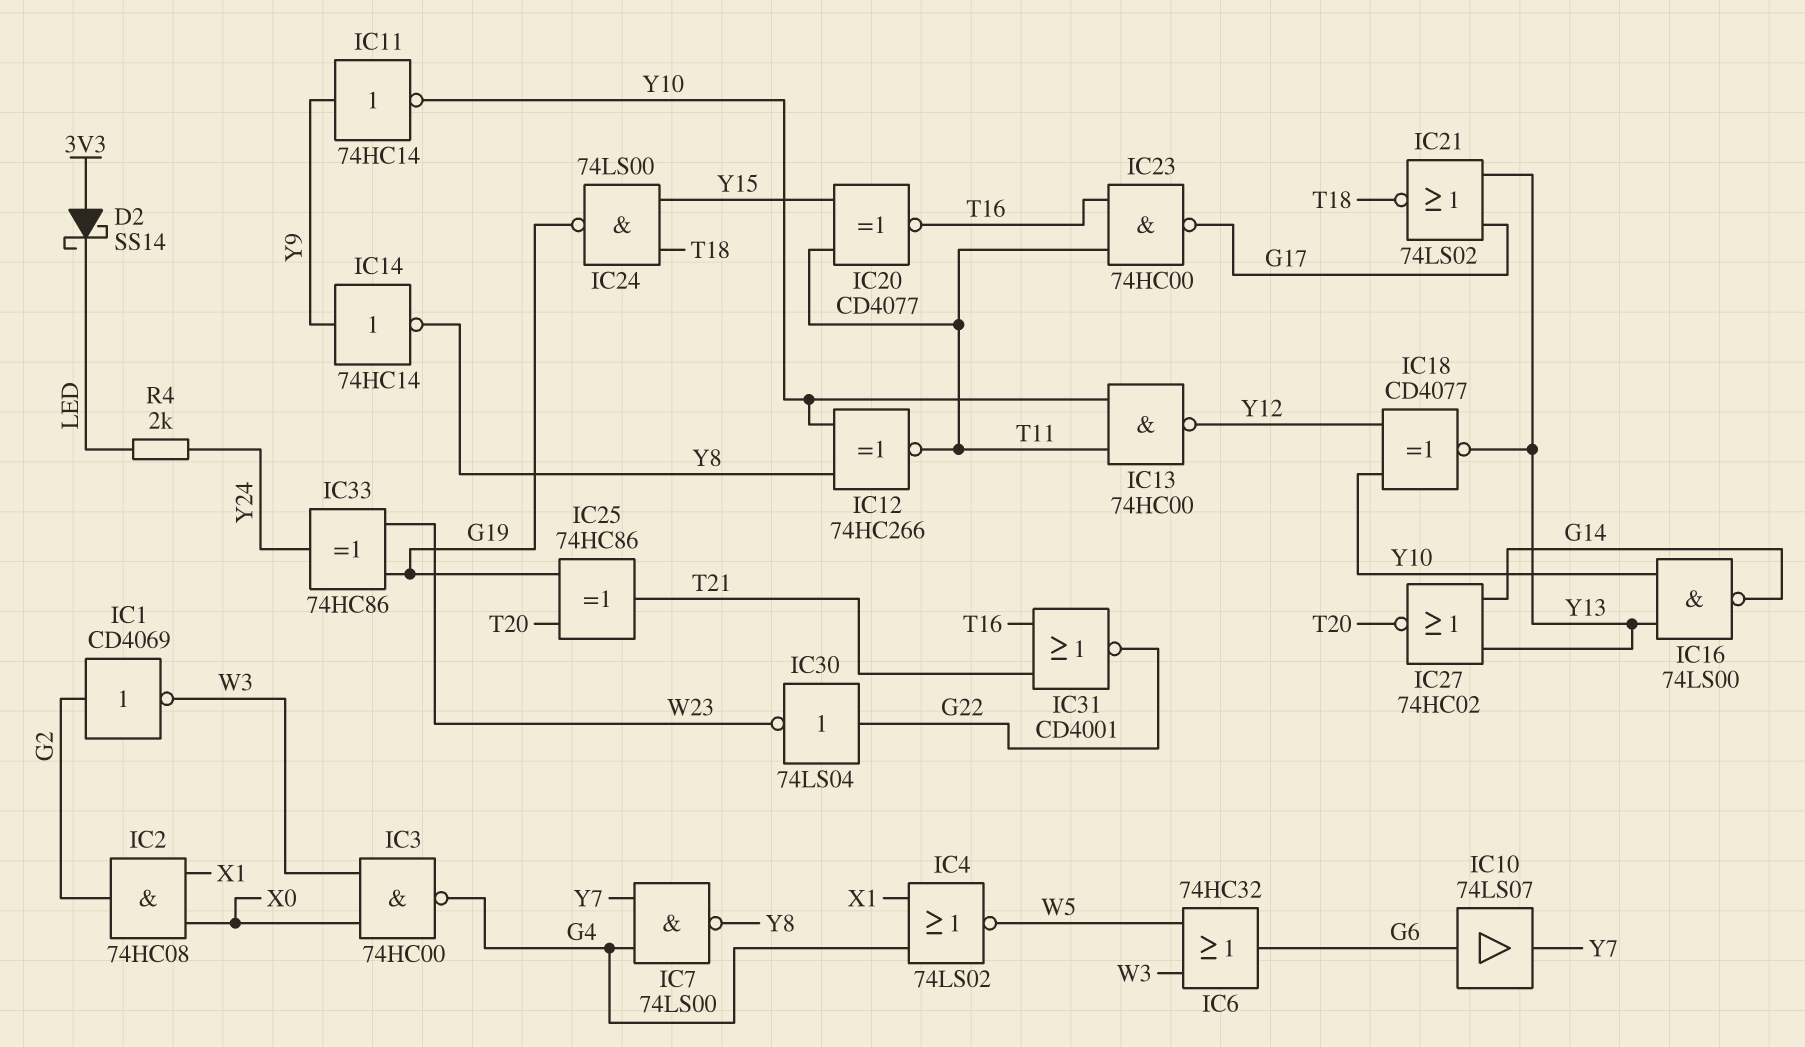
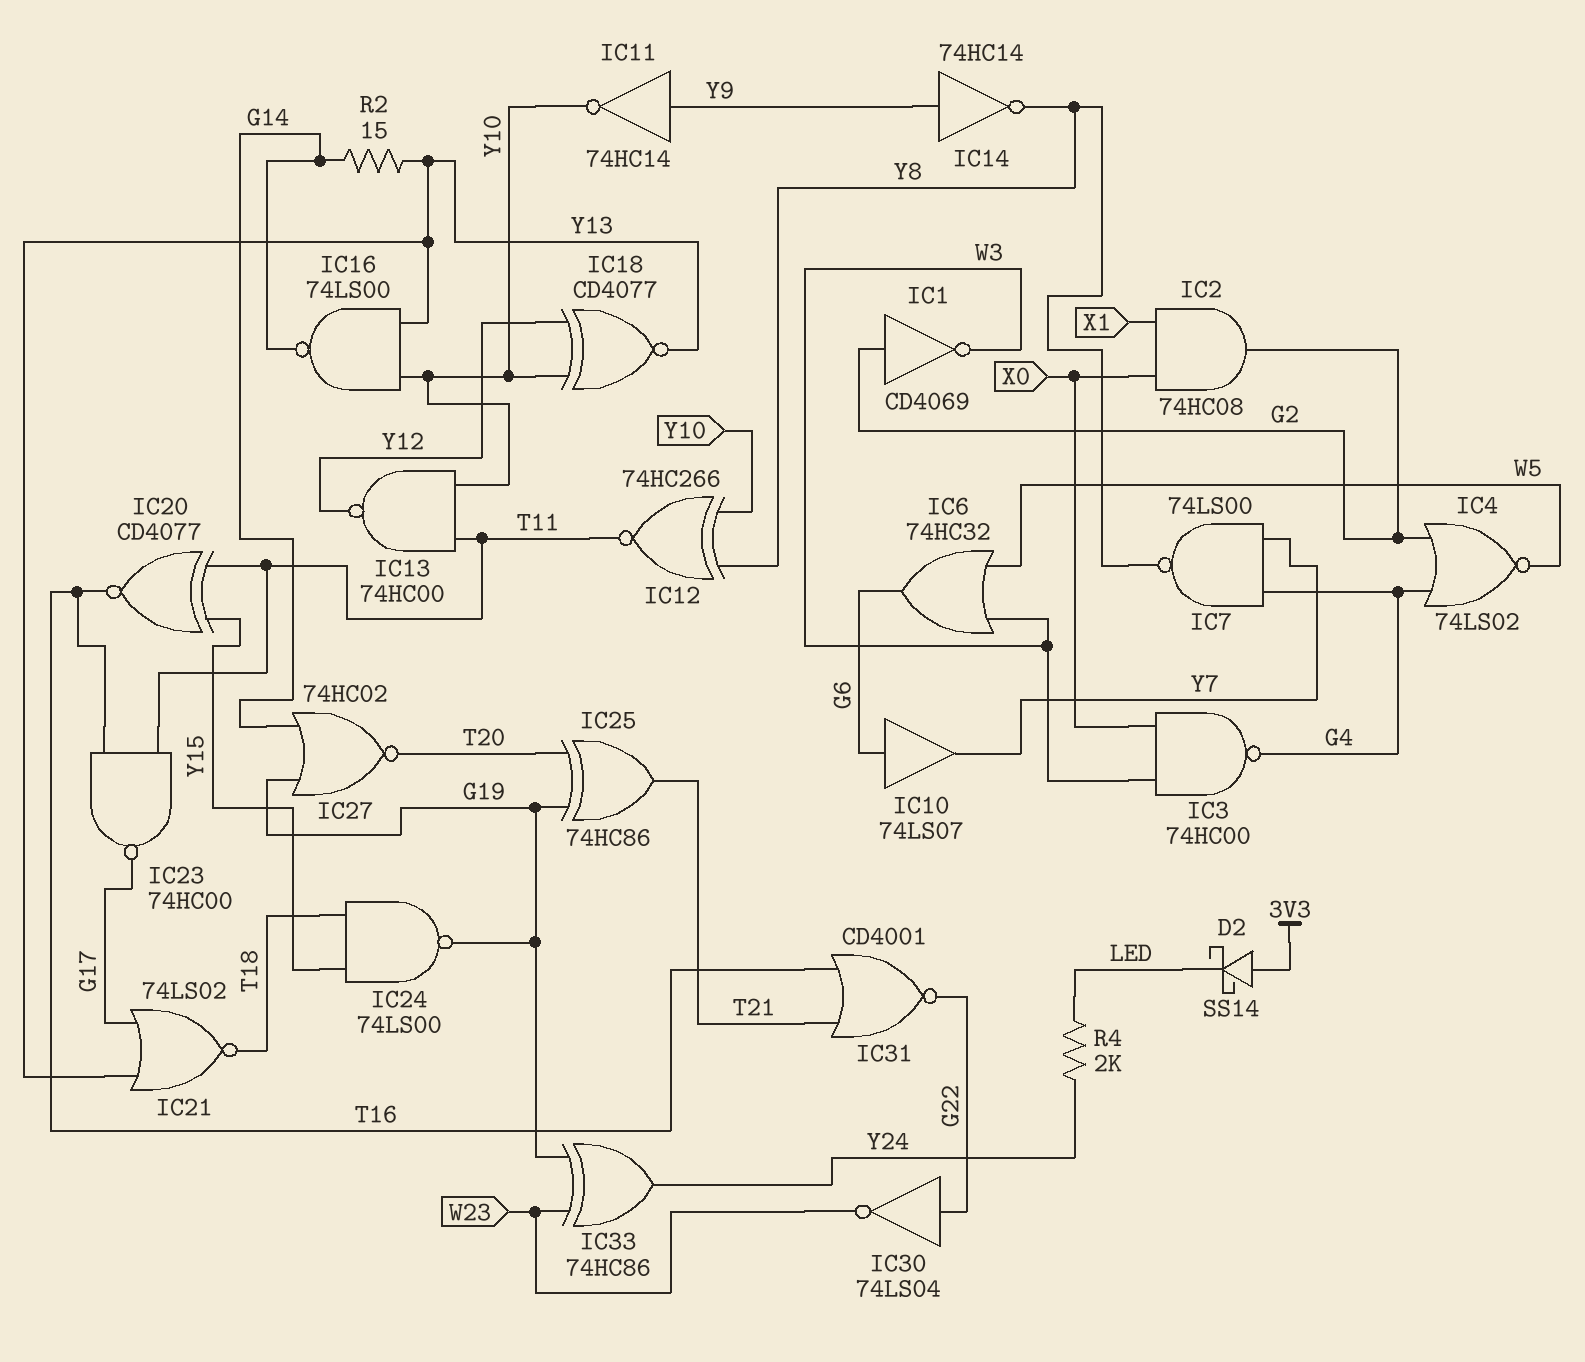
IC4: NOR 74LS02 (in G4, in X1, out W5) -> NOR 74LS02 (in G2, in G4, out W5)
IC27: NOR 74HC02 (in G14, in Y13, out T20) -> NOR 74HC02 (in G14, in G19, out T20)
R2: none -> 15 (G14, Y13)

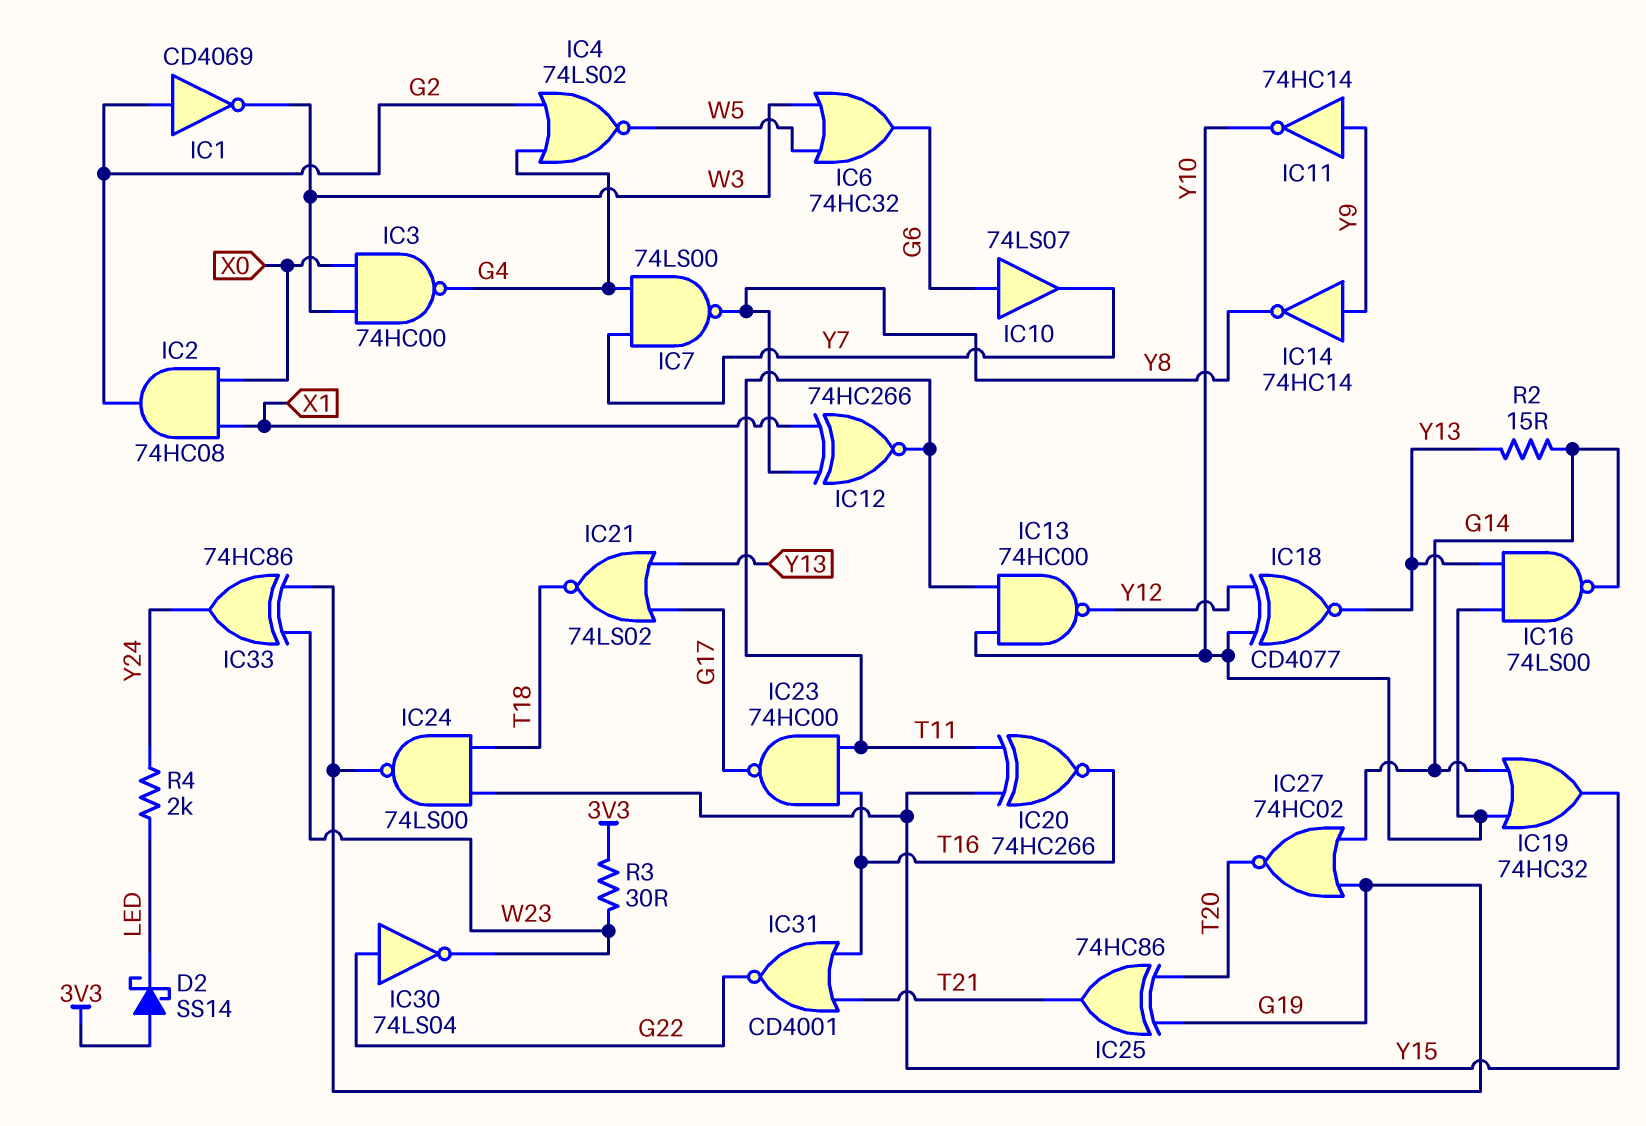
IC12: XNOR 74HC266 (in Y8, in Y10, out T11) -> XNOR 74HC266 (in X1, in Y8, out T11)
IC19: none -> OR 74HC32 (in G14, in Y10, out Y15)
IC20: XNOR CD4077 (in T11, in Y15, out T16) -> XNOR 74HC266 (in T11, in Y15, out T16)
R3: none -> 30 (3V3, W23)

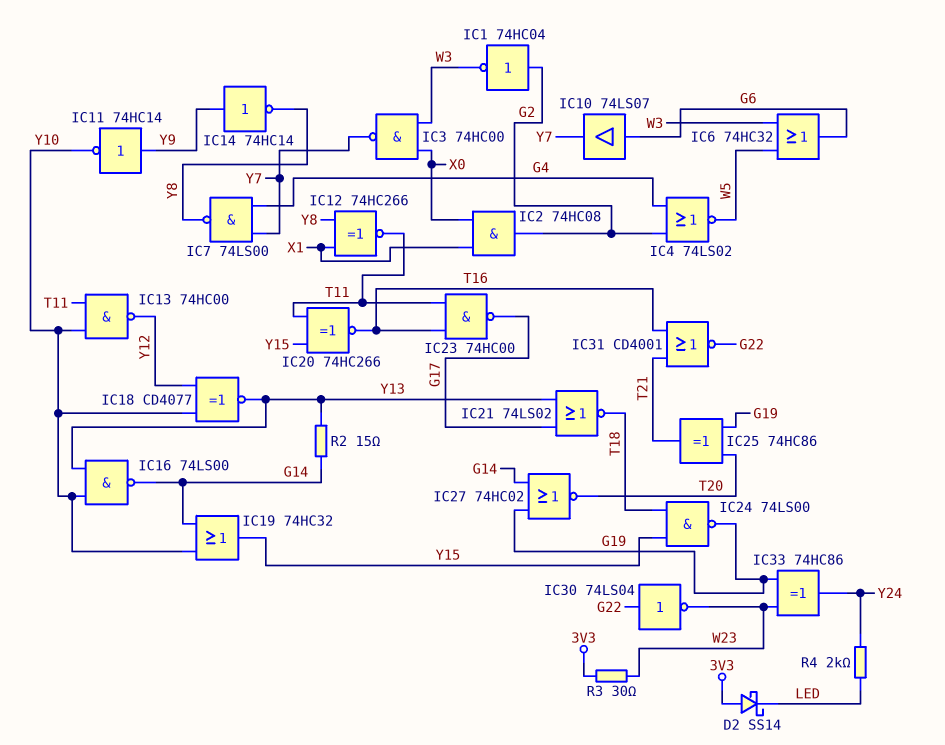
IC1: NOT CD4069 (in G2, out W3) -> NOT 74HC04 (in G2, out W3)
IC3: NAND 74HC00 (in W3, in X0, out G4) -> NAND 74HC00 (in W3, in X0, out Y7)

